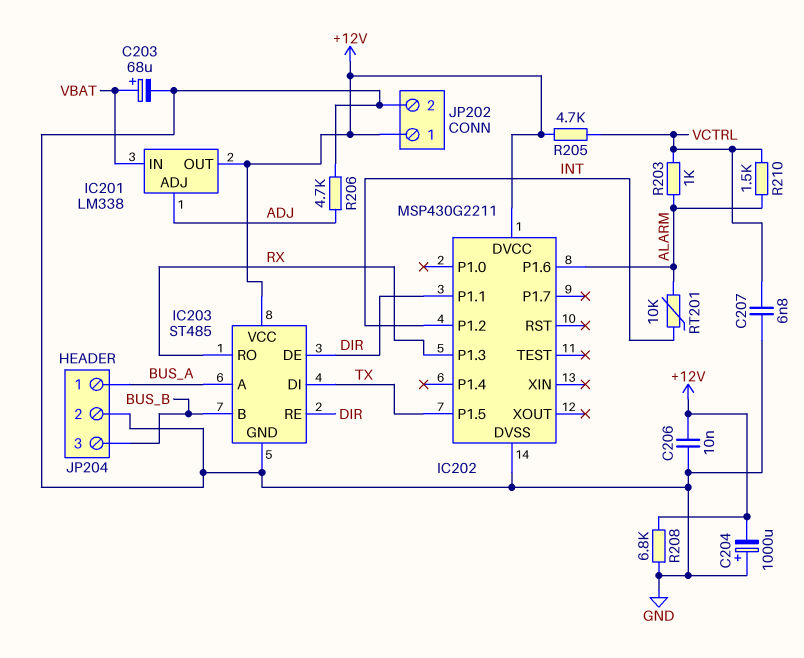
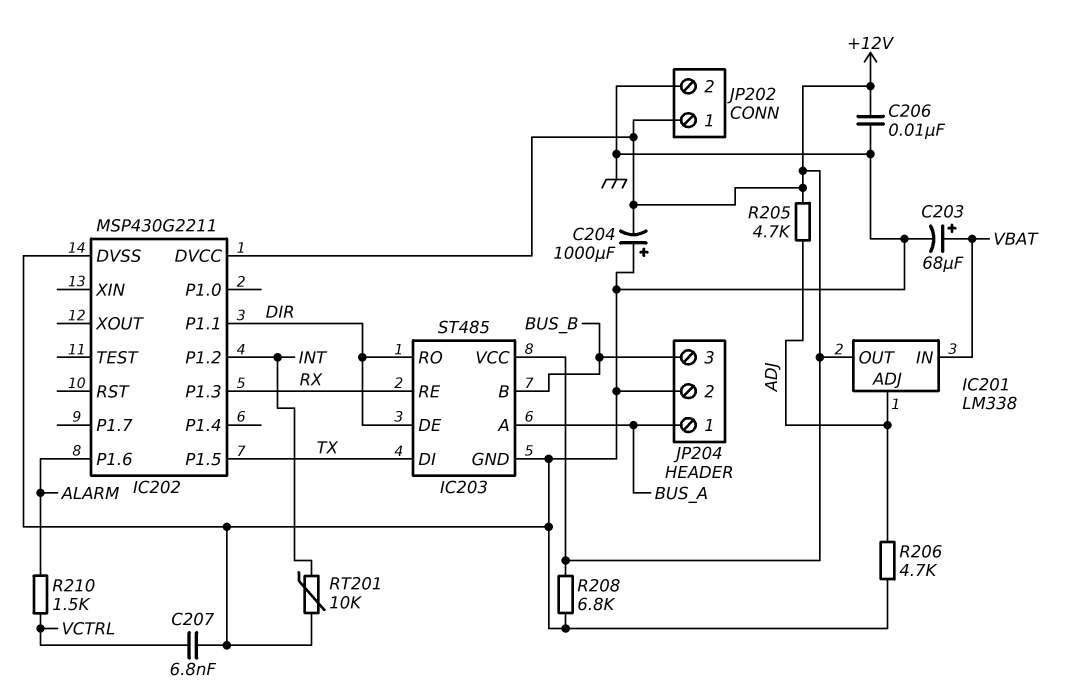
IC203 pin RE: DIR -> RX
IC203 pin RO: RX -> DIR
R203: 1k (ALARM, VCTRL) -> none
R205: 4.7k (+12V, VCTRL) -> 4.7k (+12V, ADJ)
RT201: 10k (ALARM, INT) -> 10k (GND, INT)

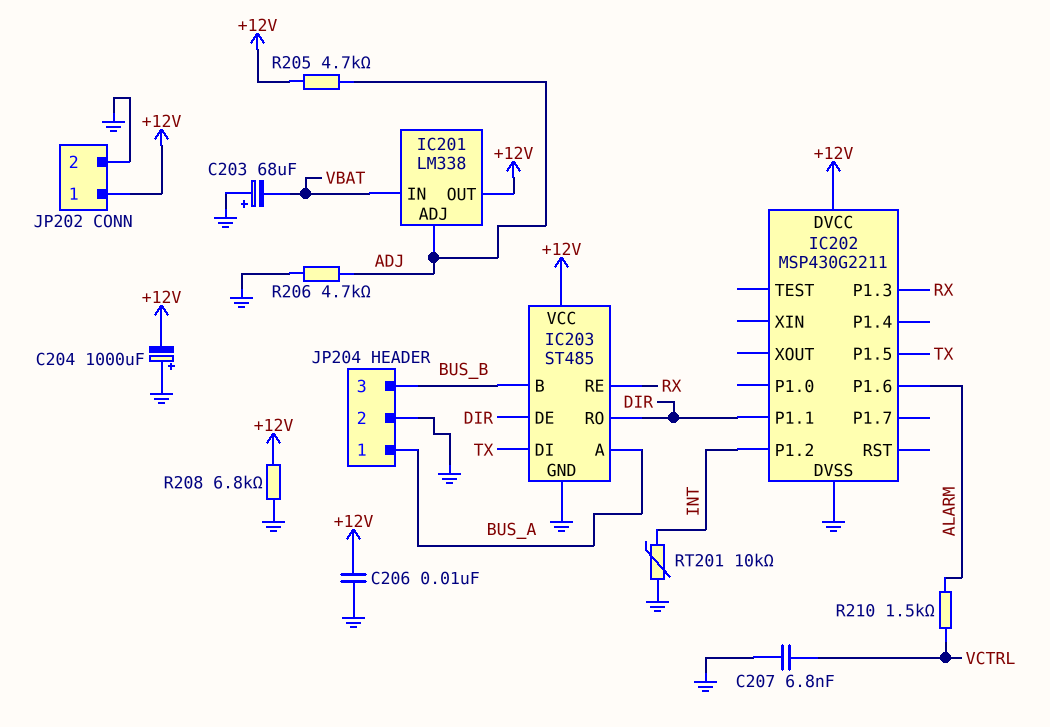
C203: 68uF (plus VBAT, minus GND) -> 68uF (plus GND, minus VBAT)

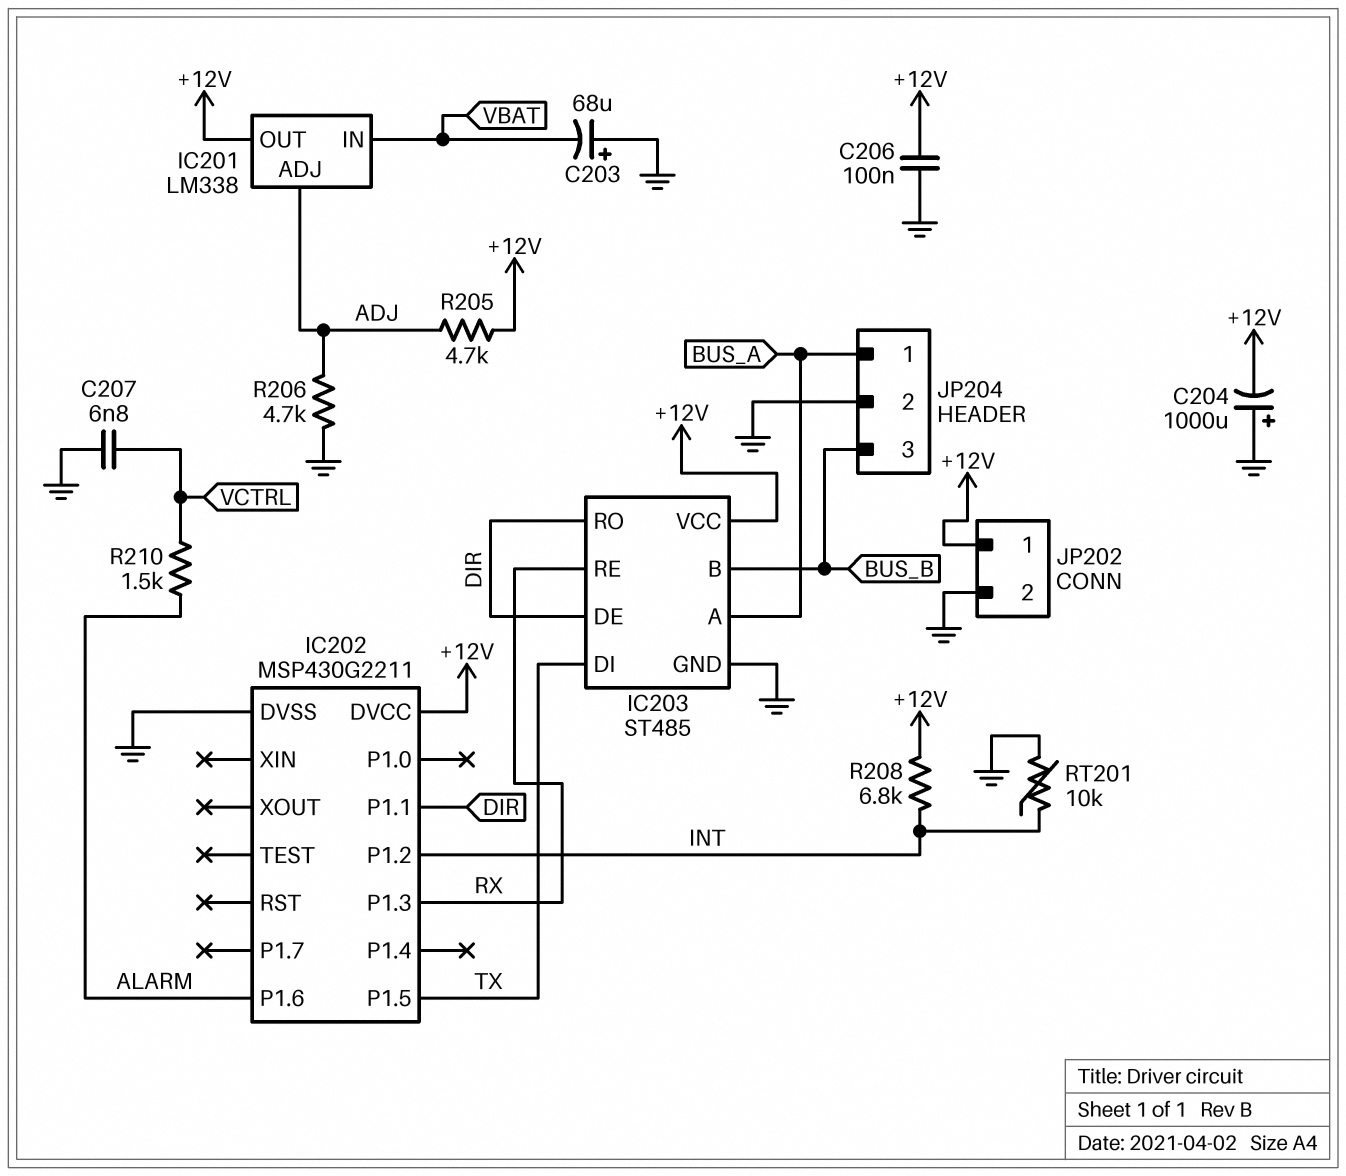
C206: 10nF (+12V, GND) -> 100nF (+12V, GND)
R208: 6.8k (+12V, GND) -> 6.8k (+12V, INT)

